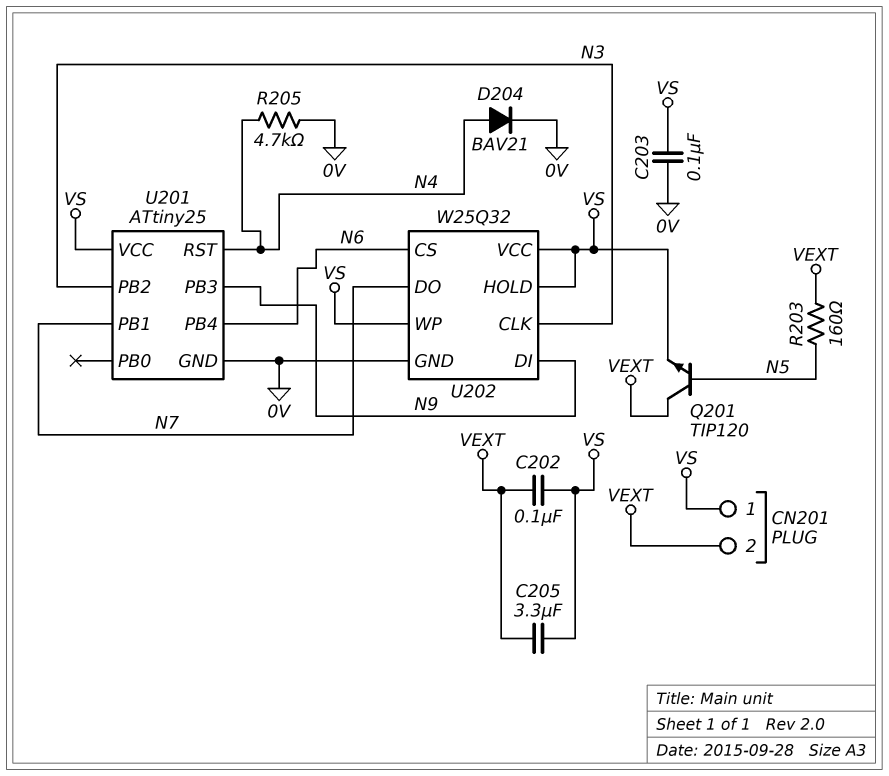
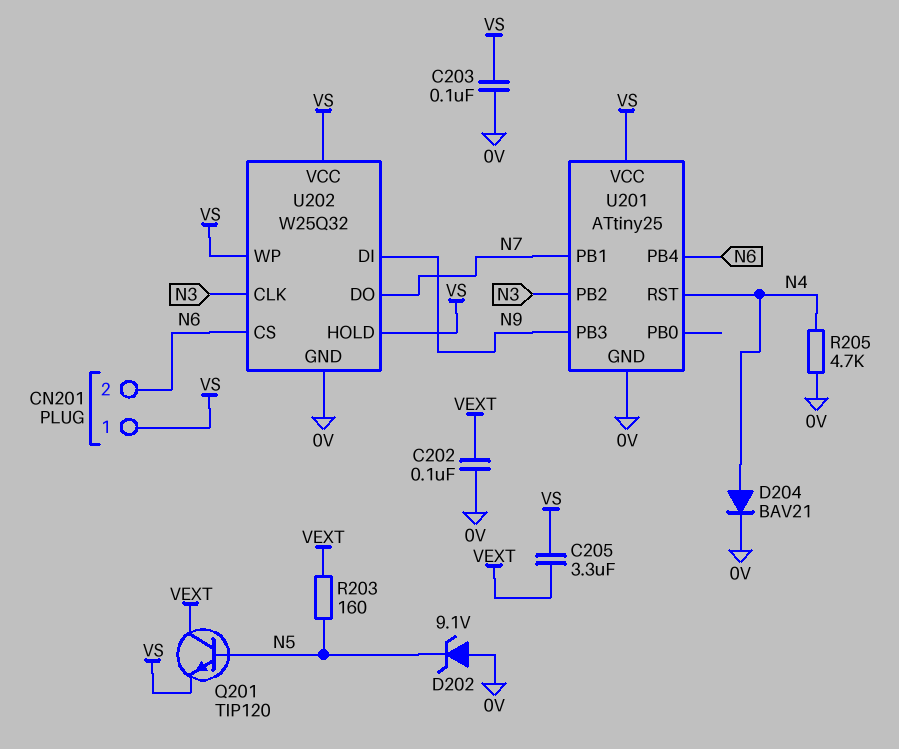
C202: 100nF (VEXT, VS) -> 100nF (0V, VEXT)
CN201 pin 2: VEXT -> N6
D202: none -> zener 9.1V (A 0V, K N5)

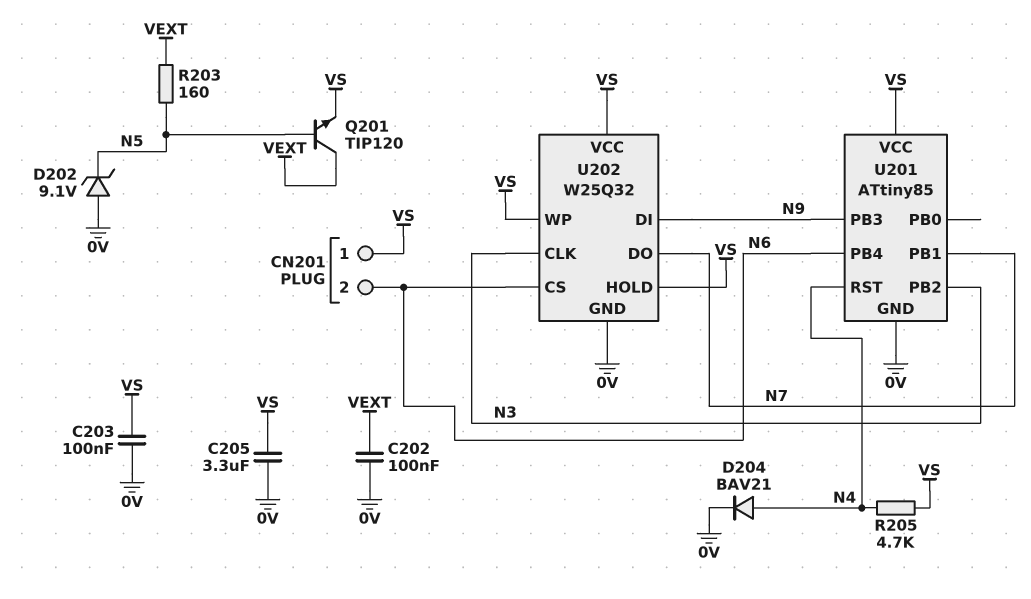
C205: 3.3uF (VEXT, VS) -> 3.3uF (0V, VS)
R205: 4.7k (0V, N4) -> 4.7k (N4, VS)
U201: ATtiny25 -> ATtiny85

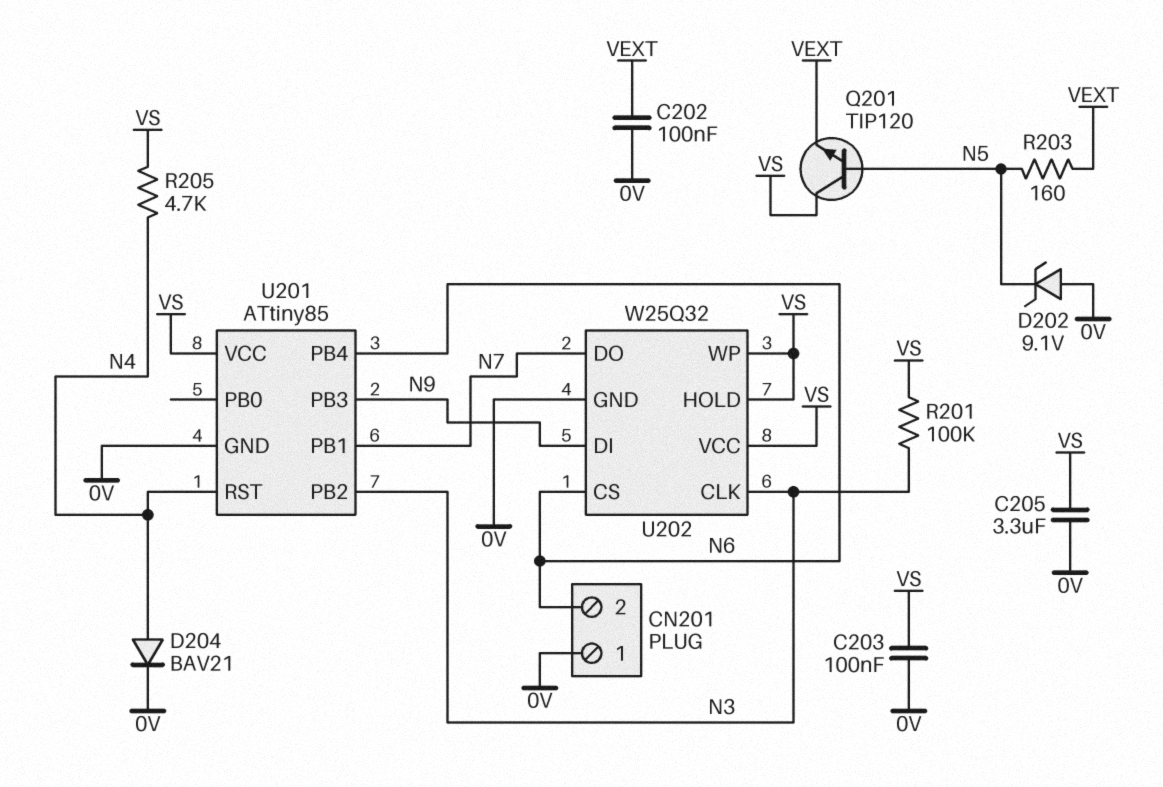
CN201 pin 1: VS -> 0V
Q201: NPN TIP120 (B N5, C VEXT, E VS) -> NPN TIP120 (B N5, C VS, E VEXT)
R201: none -> 100k (N3, VS)

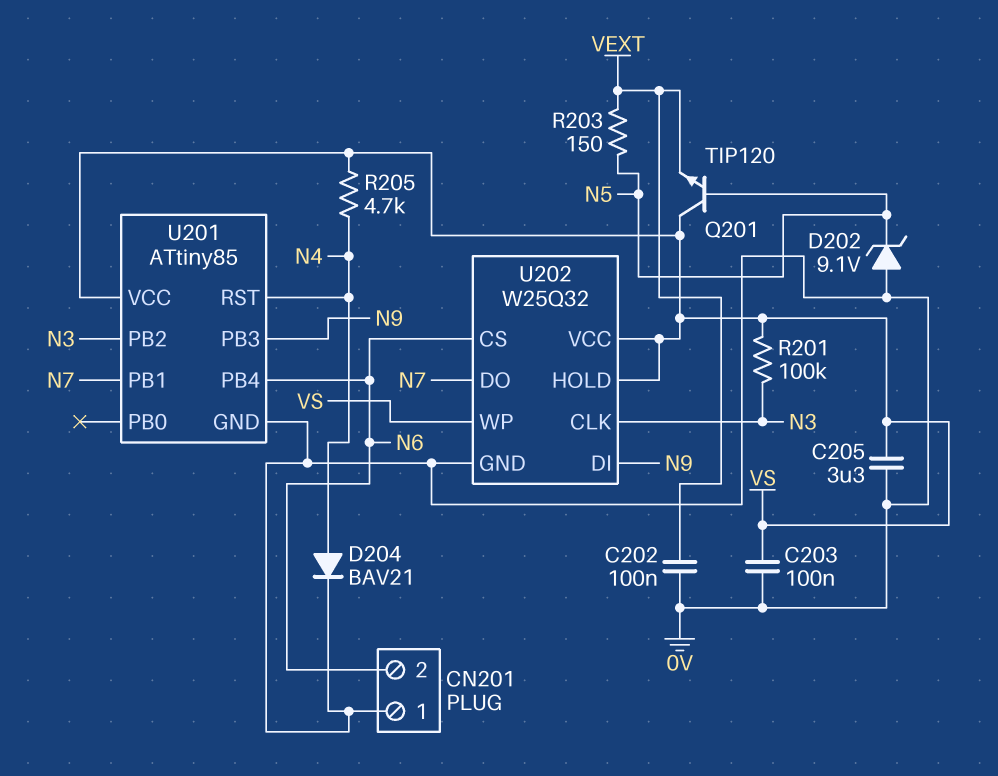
R203: 160 (N5, VEXT) -> 150 (N5, VEXT)

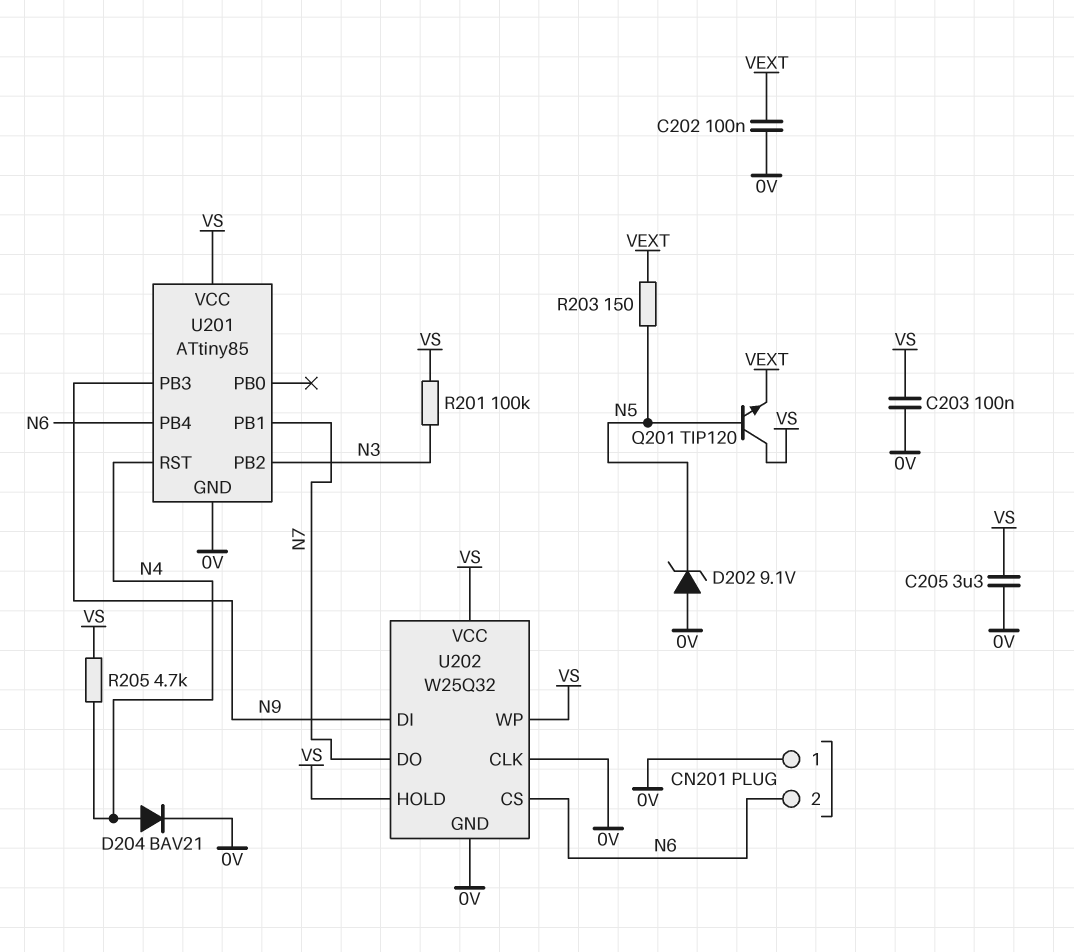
U202 pin CLK: N3 -> 0V

